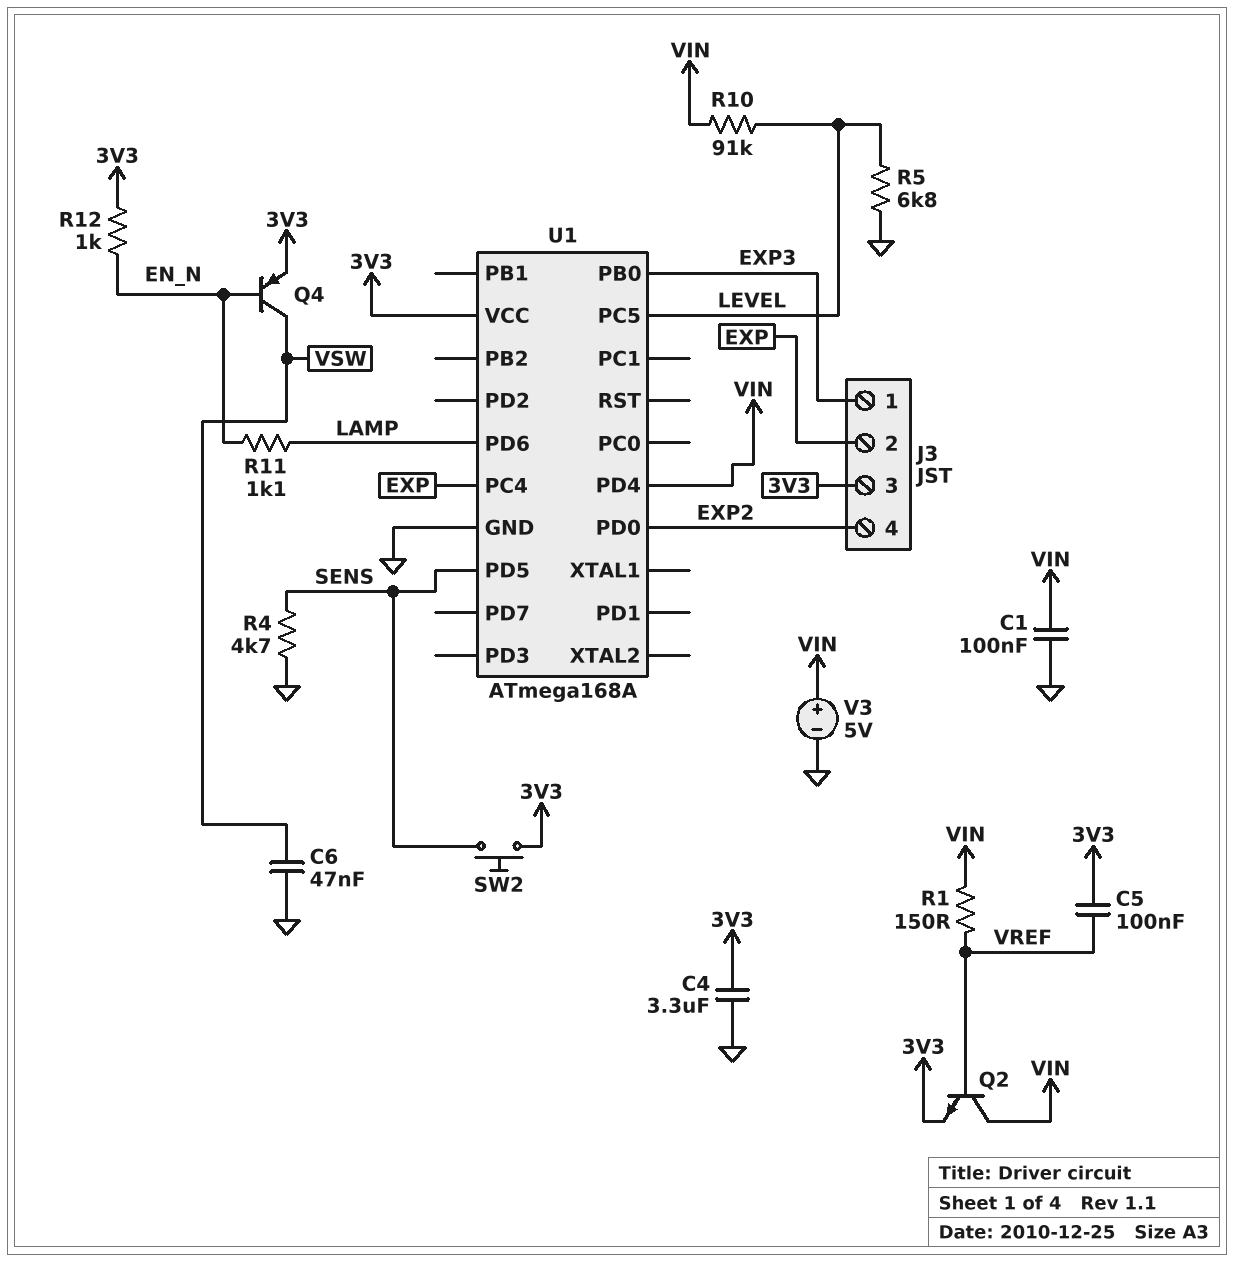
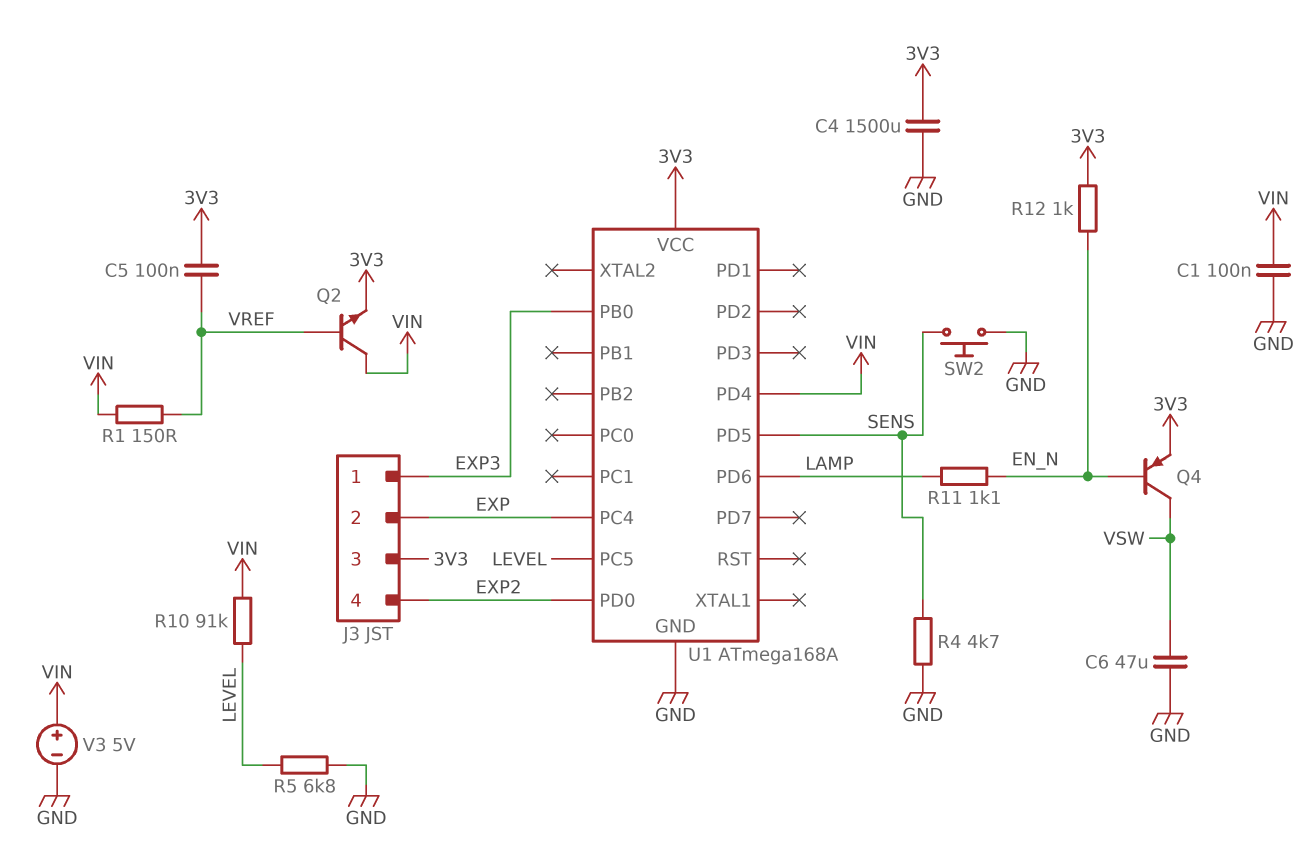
C4: 3.3uF (3V3, GND) -> 1500uF (3V3, GND)
C6: 47nF (GND, VSW) -> 47uF (GND, VSW)
SW2: button (3V3, SENS) -> button (GND, SENS)

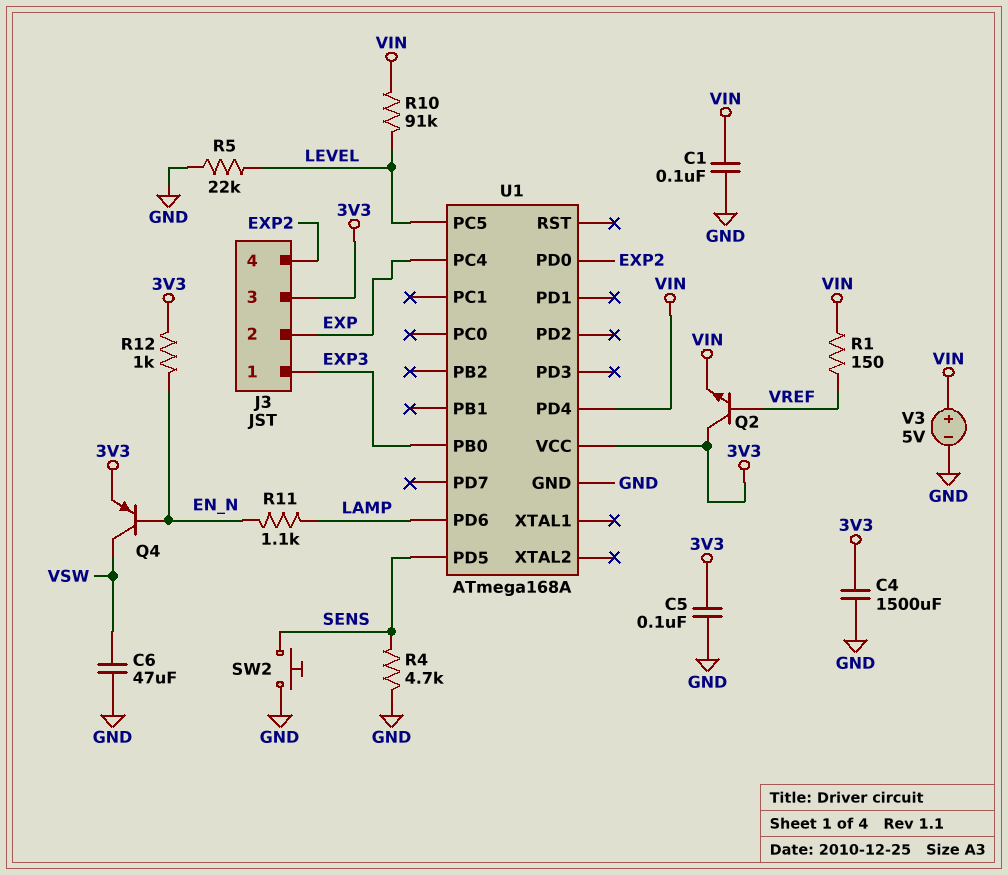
C5: 100nF (3V3, VREF) -> 100nF (3V3, GND)
Q2: NPN (B VREF, C VIN, E 3V3) -> NPN (B VREF, C 3V3, E VIN)
R5: 6.8k (GND, LEVEL) -> 22k (GND, LEVEL)

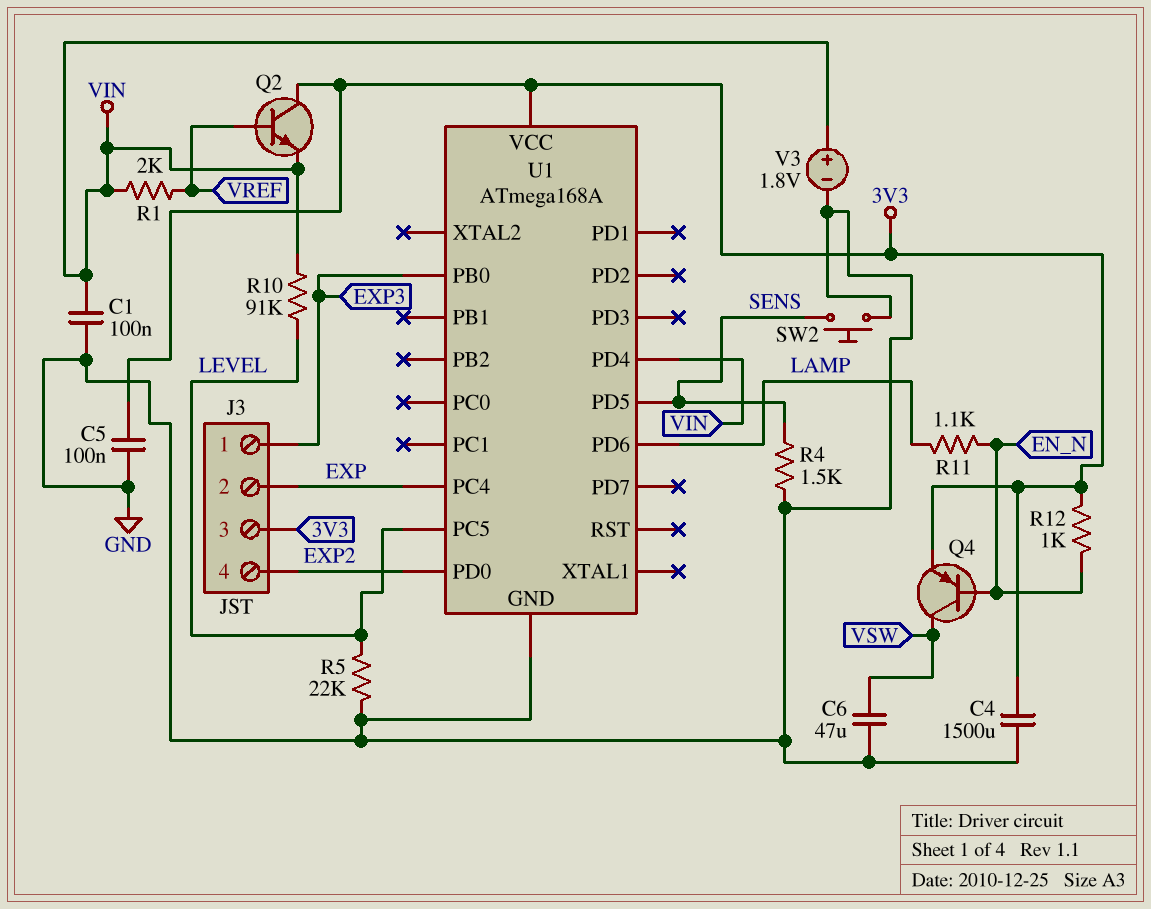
R1: 150 (VIN, VREF) -> 2k (VIN, VREF)
R4: 4.7k (GND, SENS) -> 1.5k (GND, SENS)
V3: 5V (plus VIN, minus GND) -> 1.8V (plus VIN, minus GND)

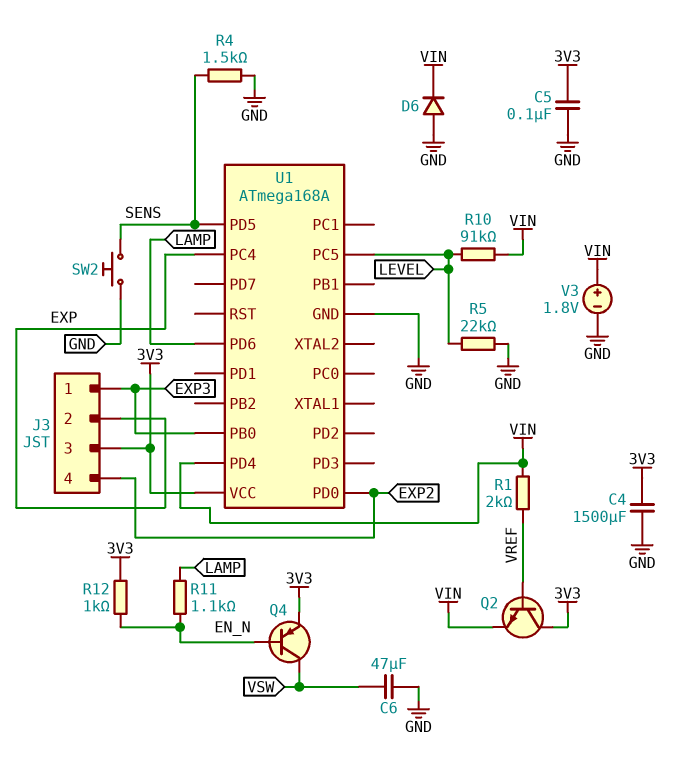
C1: 100nF (GND, VIN) -> none
D6: none -> diode (A GND, K VIN)

